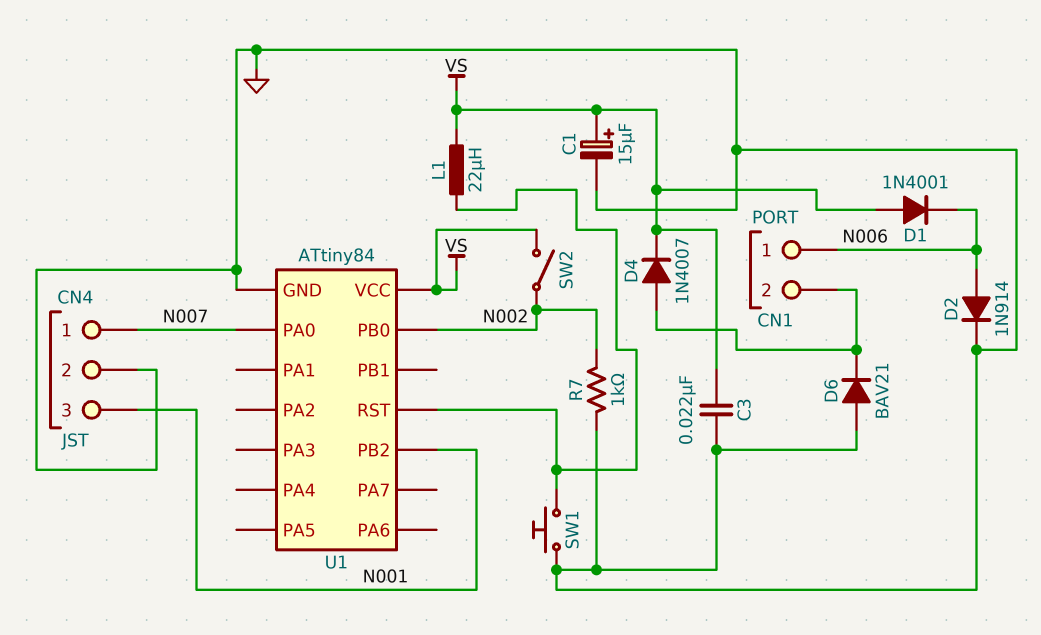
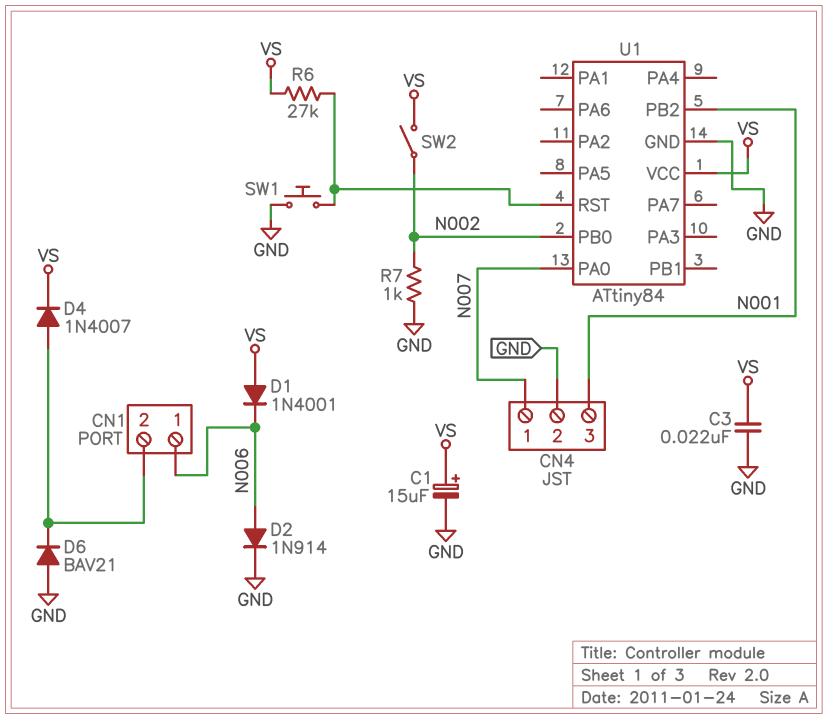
L1: 22uH (U1/RST, VS) -> none
R6: none -> 27k (U1/RST, VS)

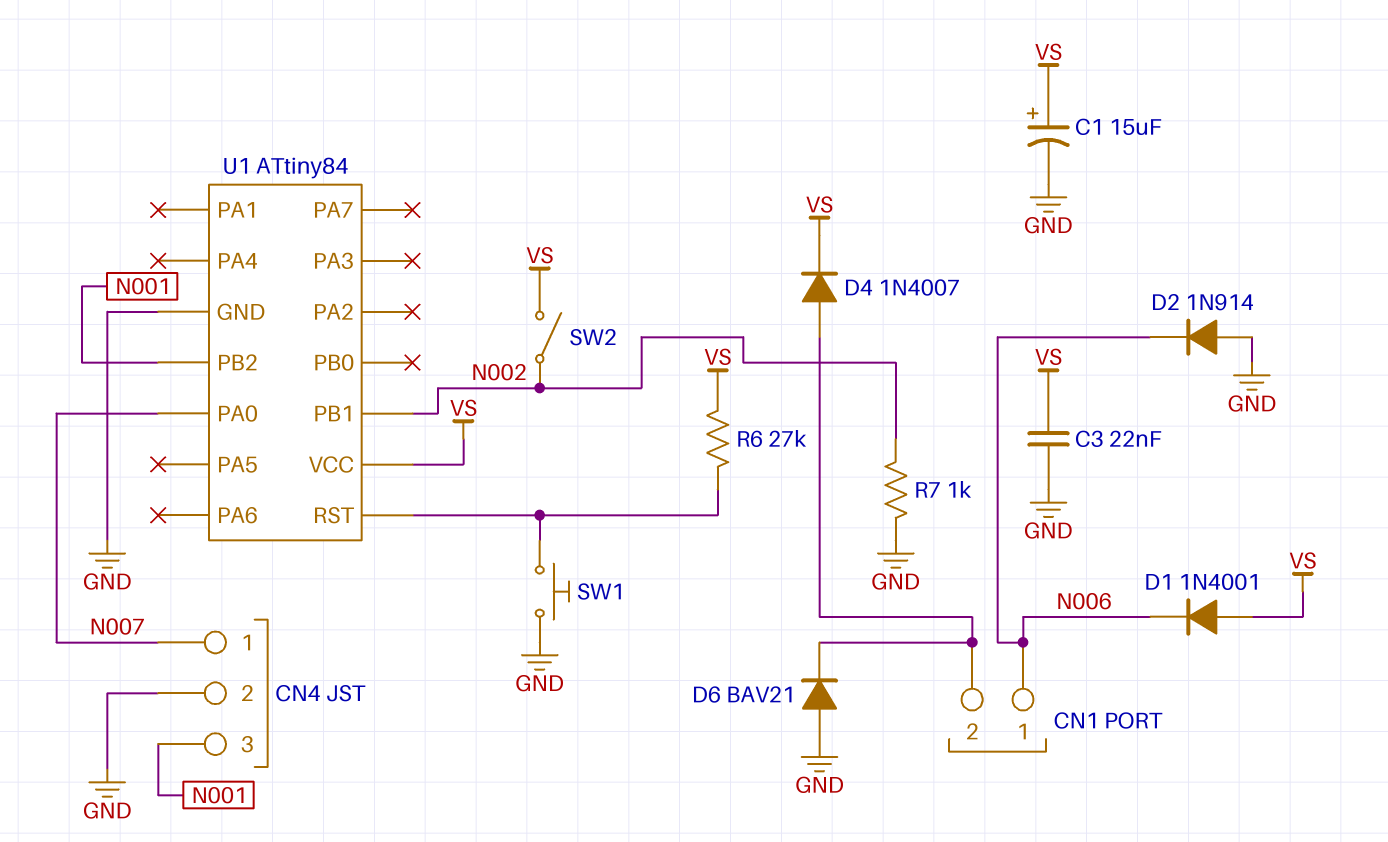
D2: diode 1N914 (A N006, K GND) -> diode 1N914 (A GND, K N006)
U1 pin PB0: N002 -> none
U1 pin PB1: none -> N002

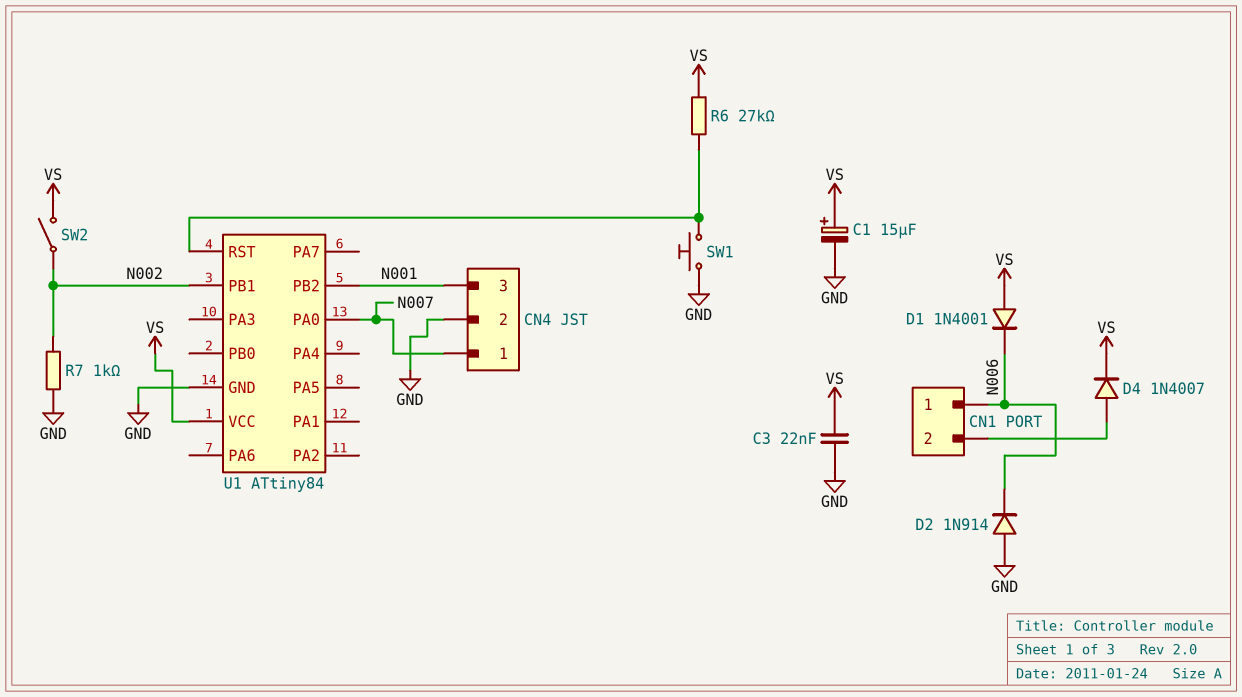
D6: diode BAV21 (A GND, K CN1/2) -> none

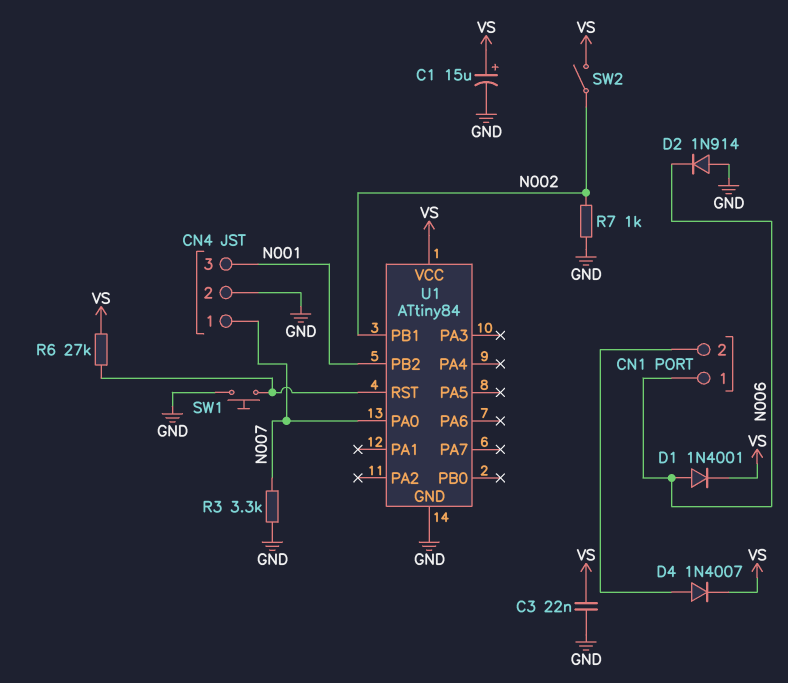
D1: diode 1N4001 (A VS, K N006) -> diode 1N4001 (A N006, K VS)
R3: none -> 3.3k (GND, N007)

